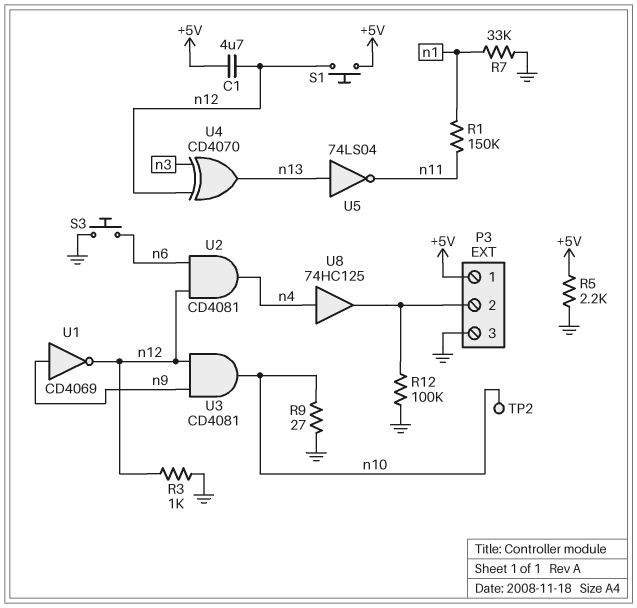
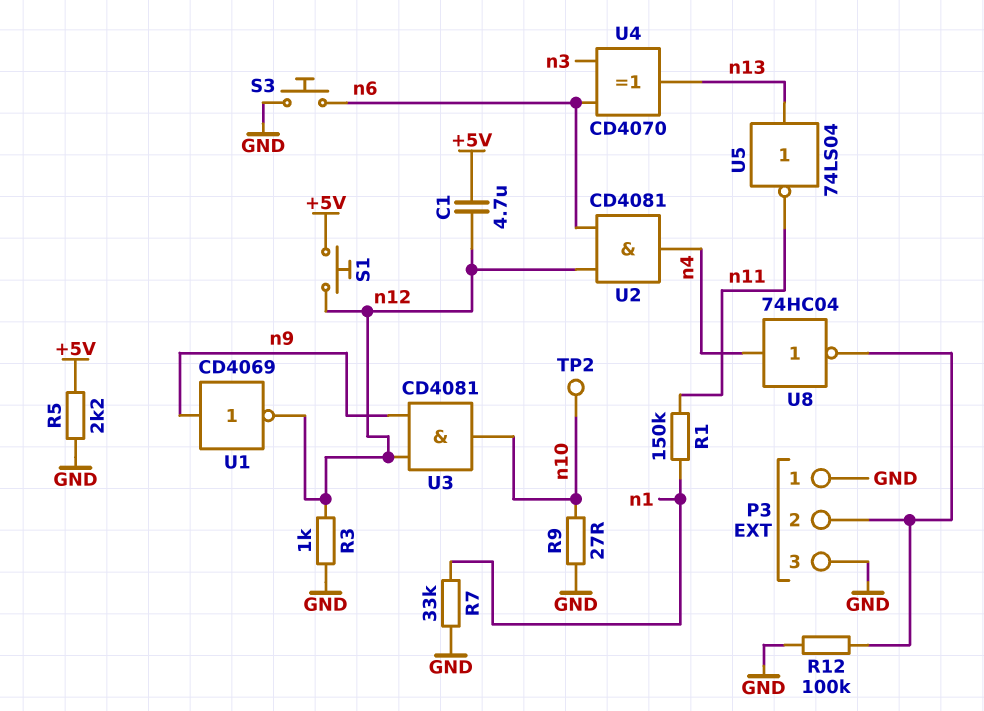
P3 pin 1: +5V -> GND
U4: XOR CD4070 (in n3, in n12, out n13) -> XOR CD4070 (in n3, in n6, out n13)
U8: buffer 74HC125 (in n4, out P3/2) -> NOT 74HC04 (in n4, out P3/2)

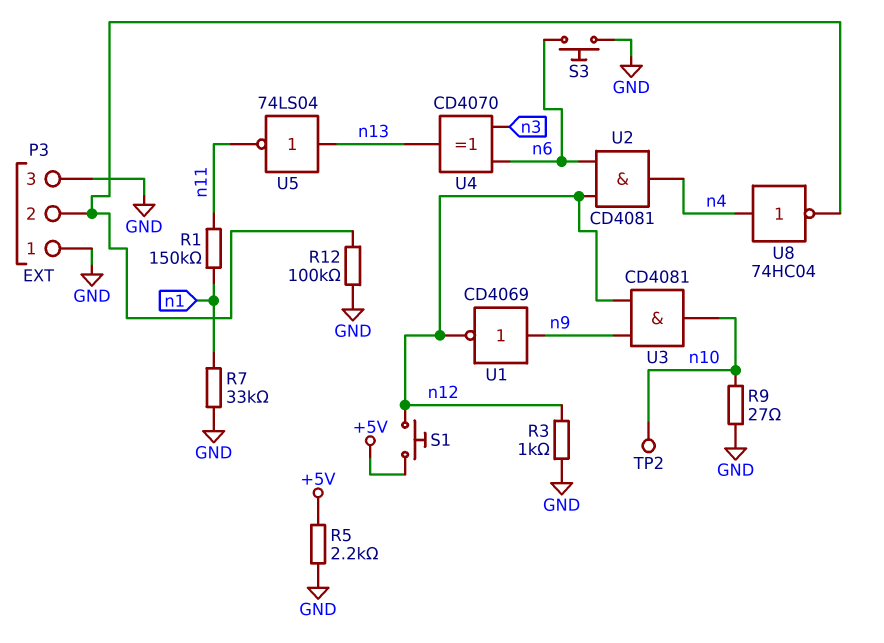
C1: 4.7uF (+5V, n12) -> none

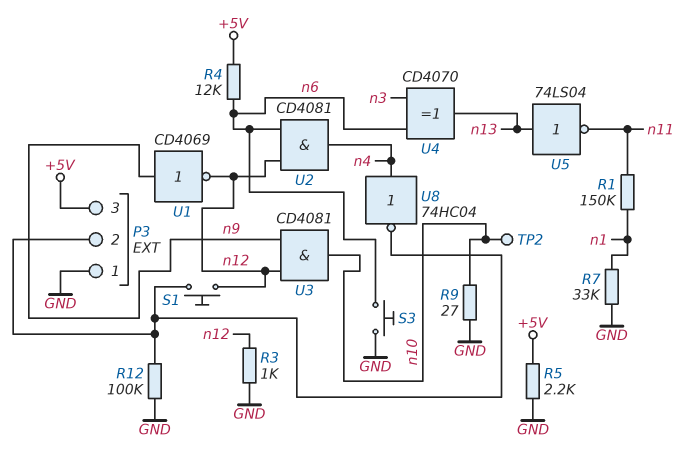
P3 pin 3: GND -> +5V
R4: none -> 12k (+5V, n6)
S1: button (+5V, n12) -> button (P3/2, n12)

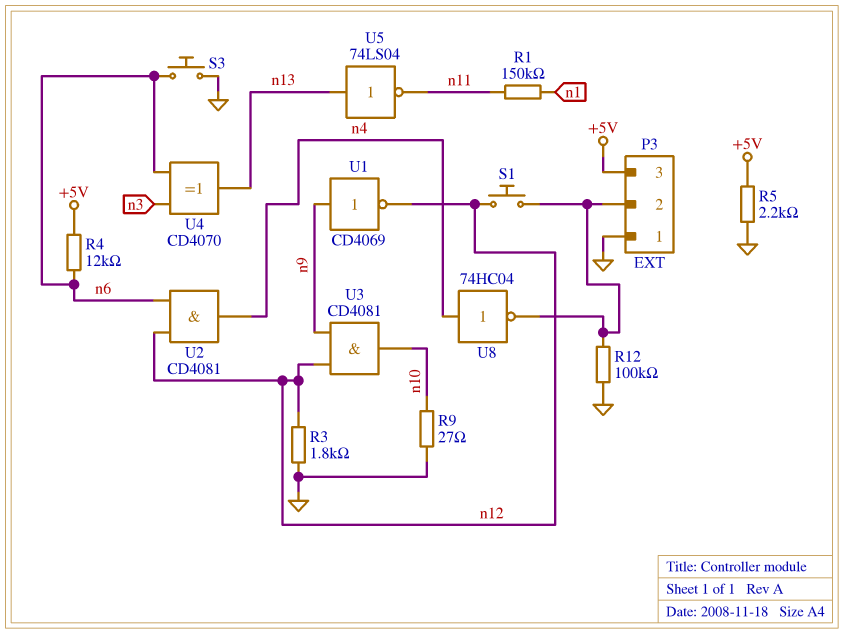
R3: 1k (GND, n12) -> 1.8k (GND, n12)
R7: 33k (GND, n1) -> none
TP2: test point (n10) -> none

